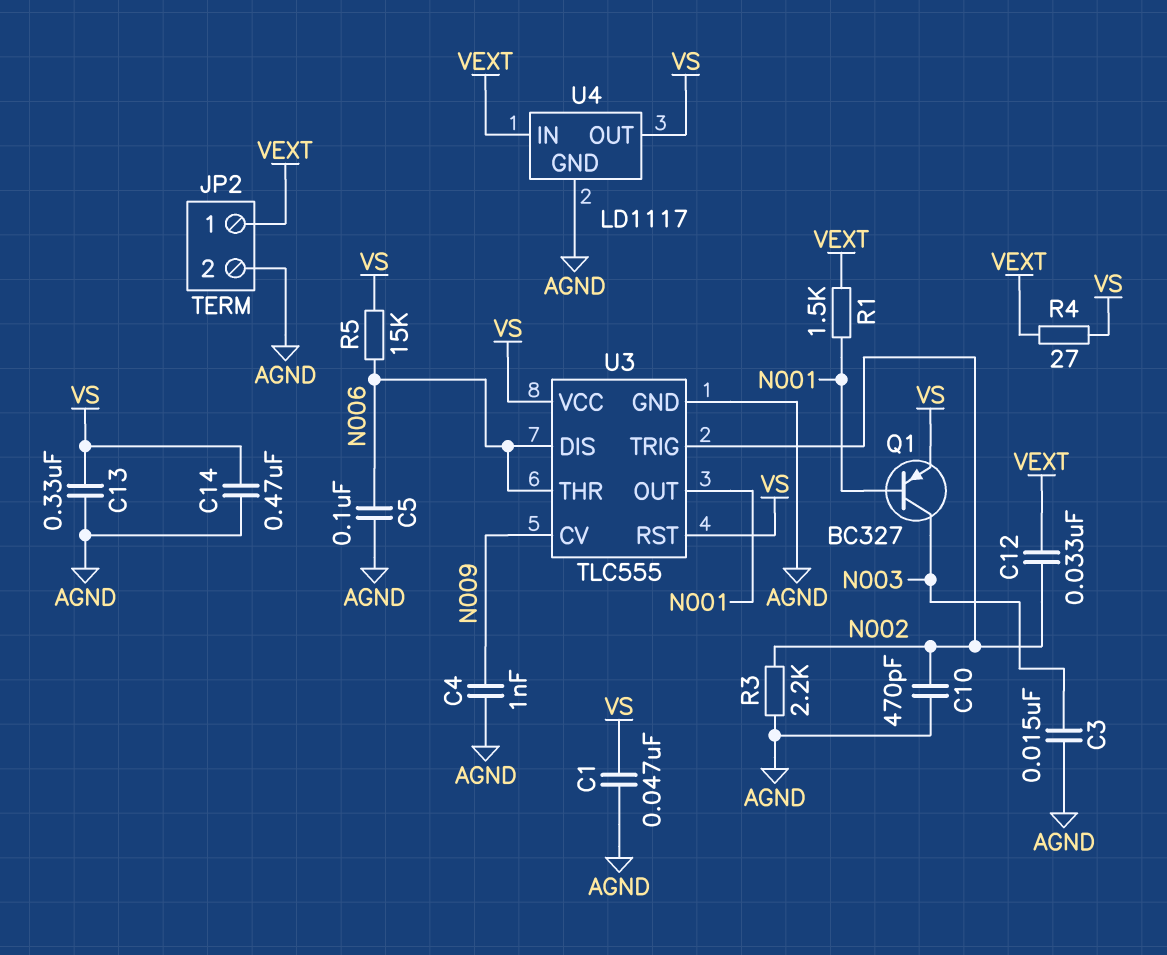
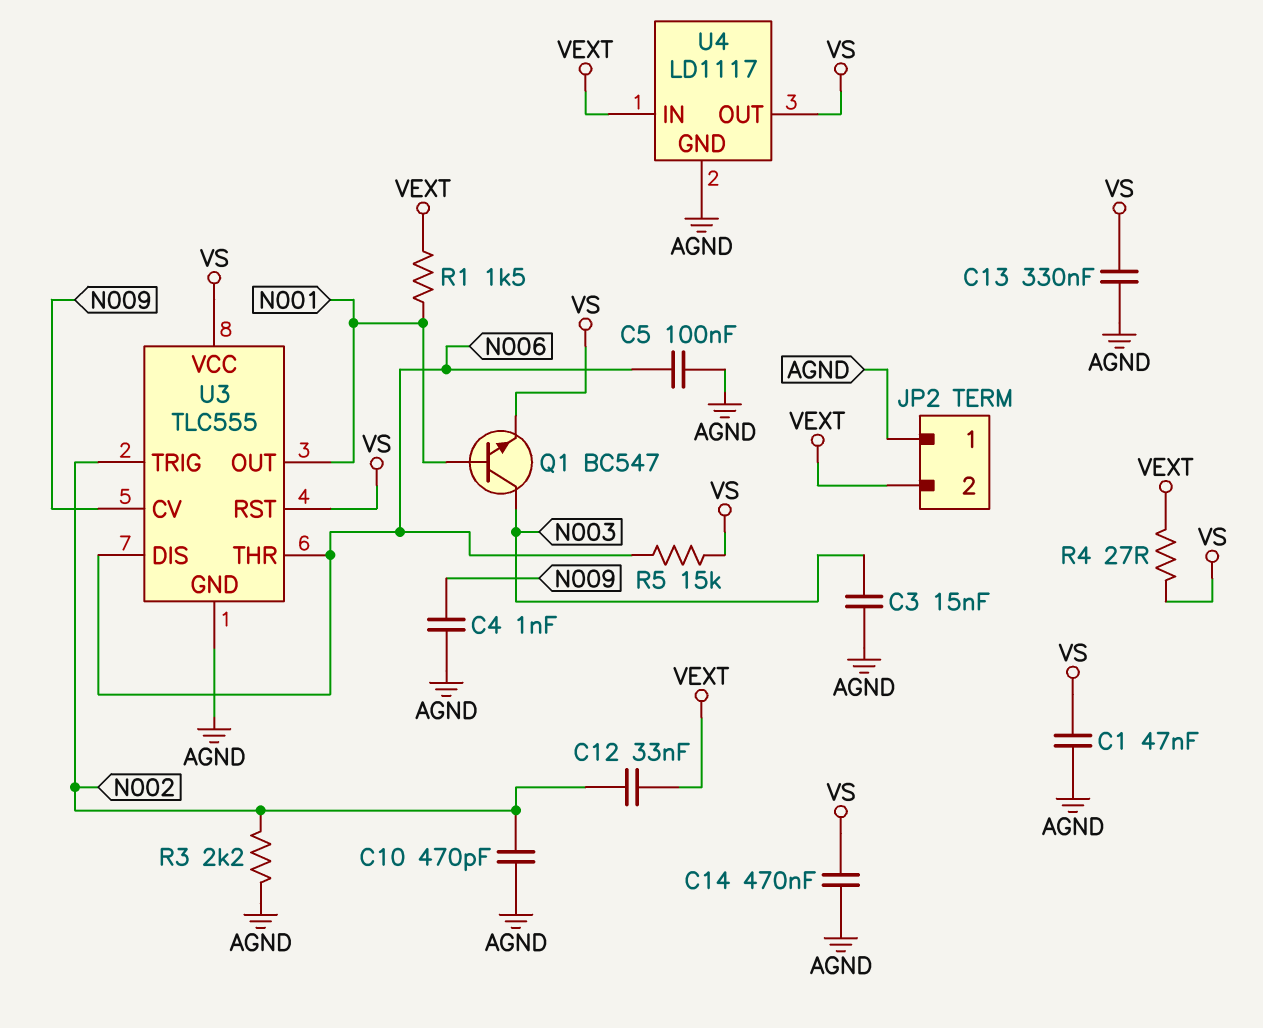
JP2 pin 1: VEXT -> AGND
JP2 pin 2: AGND -> VEXT
Q1: PNP BC327 (B N001, C N003, E VS) -> NPN BC547 (B N001, C N003, E VS)

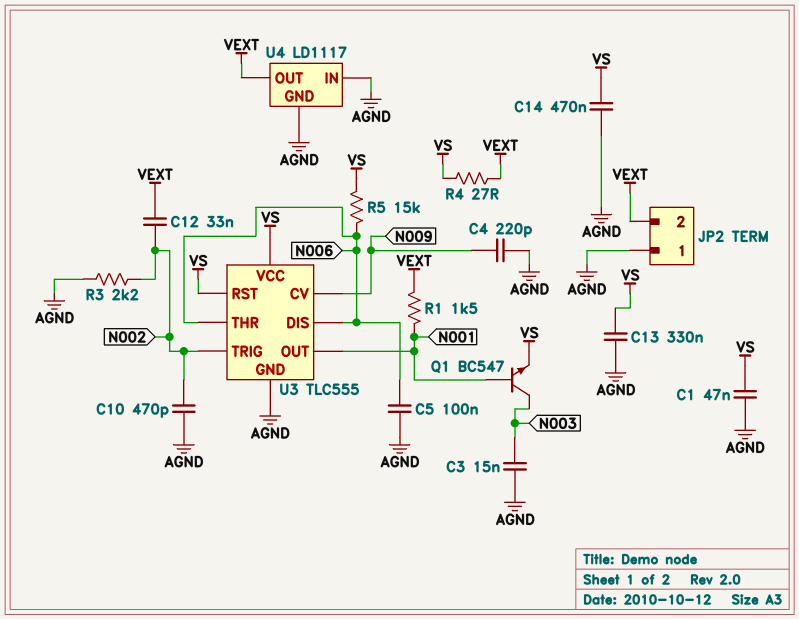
C4: 1nF (AGND, N009) -> 220pF (AGND, N009)
U4 pin IN: VEXT -> AGND
U4 pin OUT: VS -> VEXT

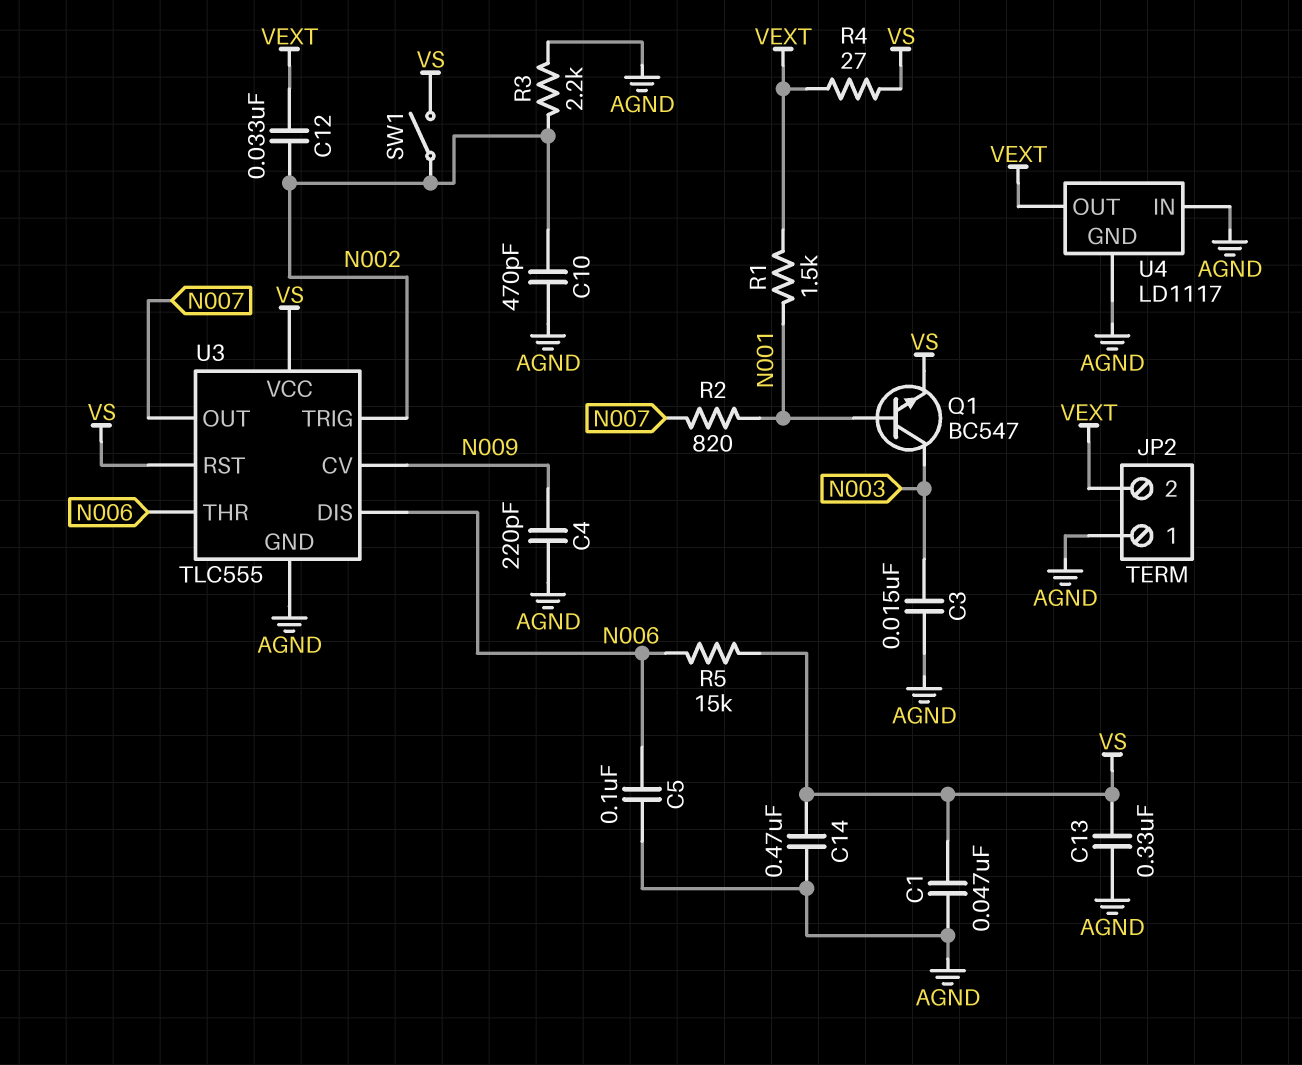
R2: none -> 820 (N001, N007)
SW1: none -> switch (N002, VS)
U3 pin OUT: N001 -> N007

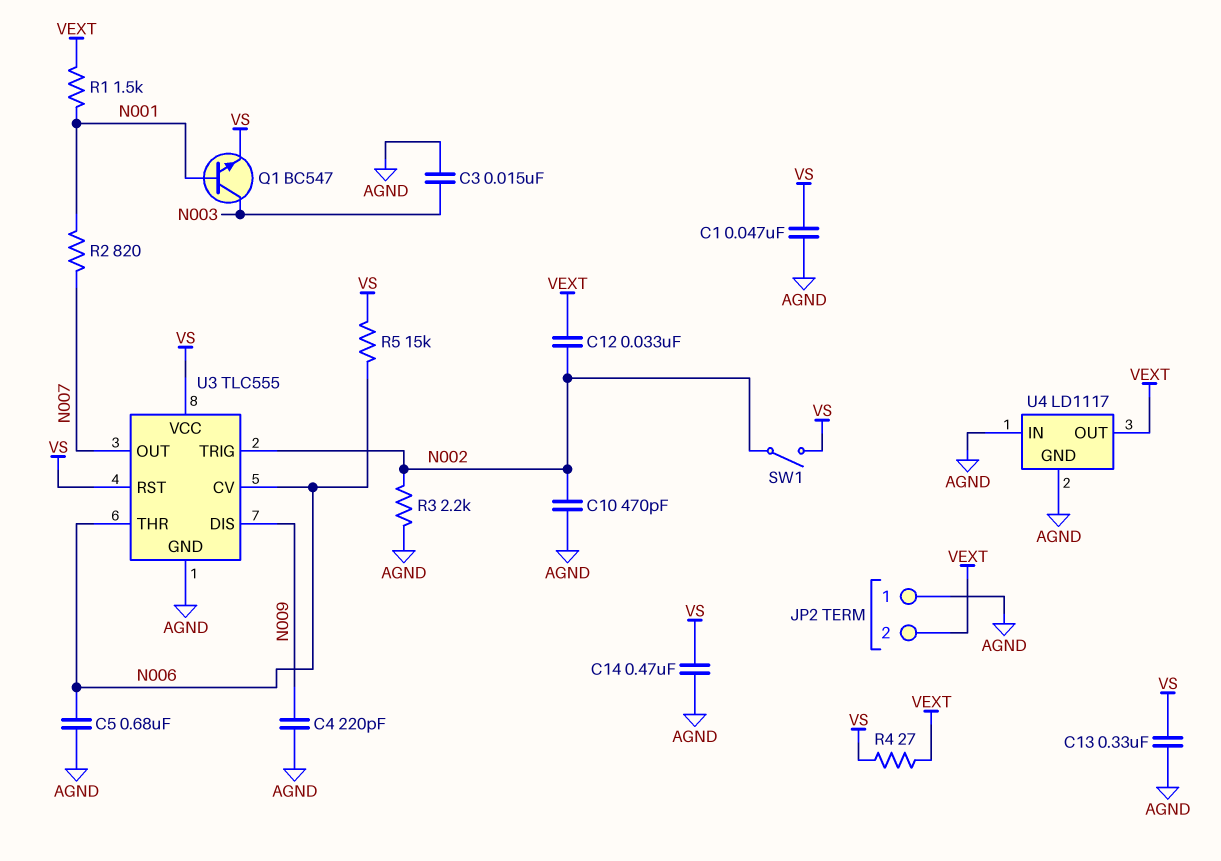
C5: 100nF (AGND, N006) -> 680nF (AGND, N006)
U3 pin CV: N009 -> N006
U3 pin DIS: N006 -> N009

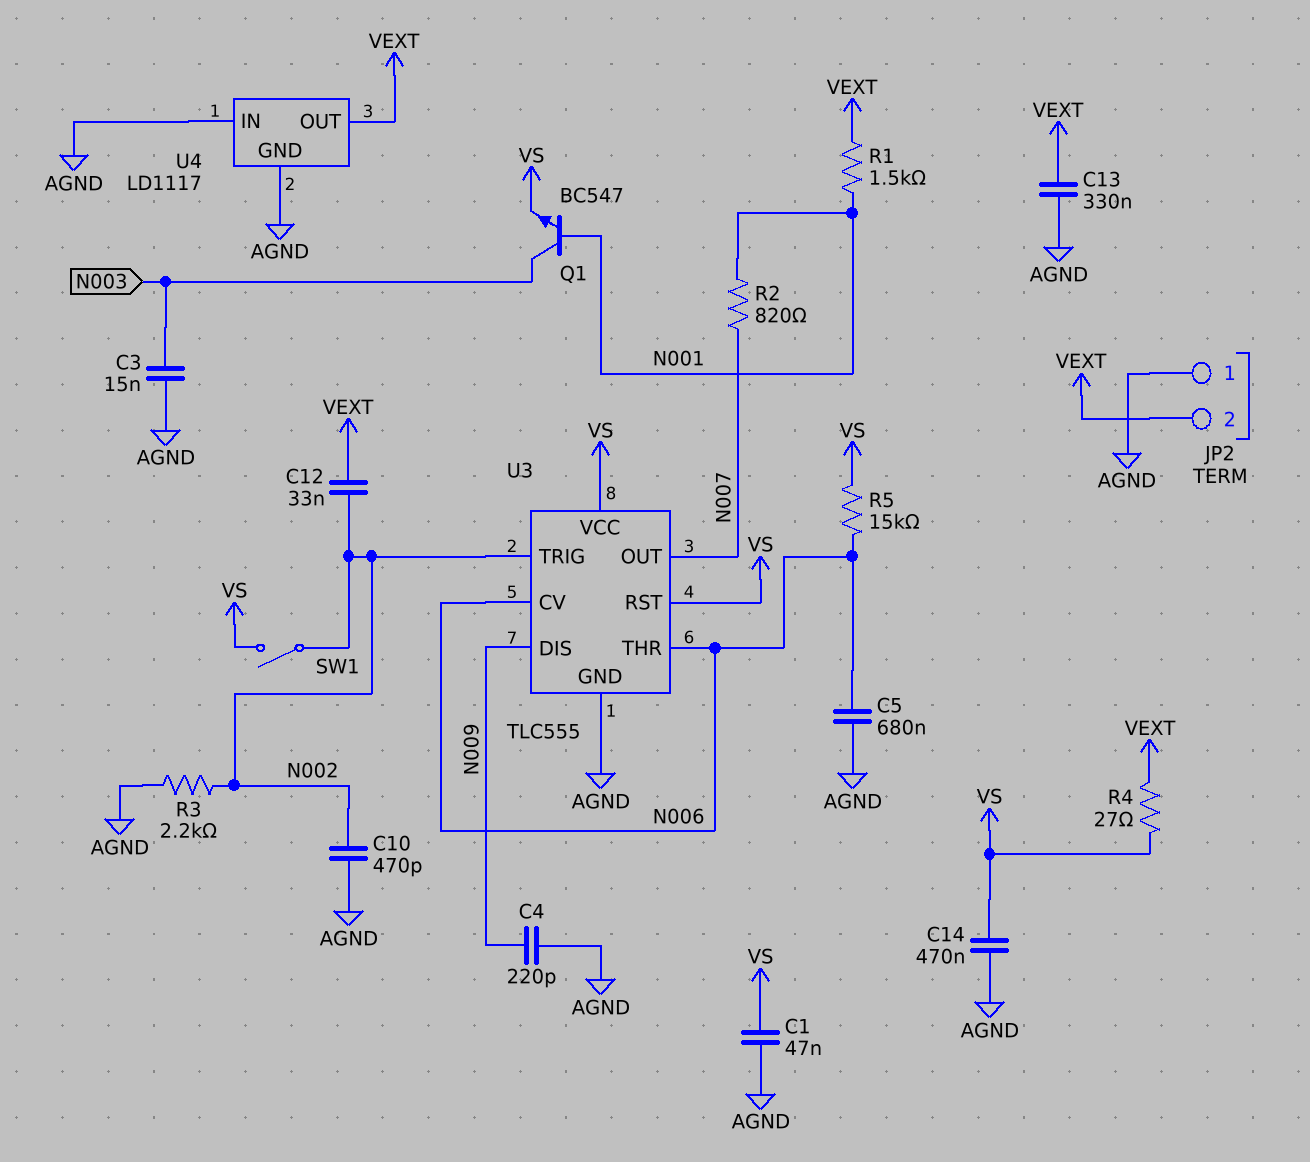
C13: 330nF (AGND, VS) -> 330nF (AGND, VEXT)

